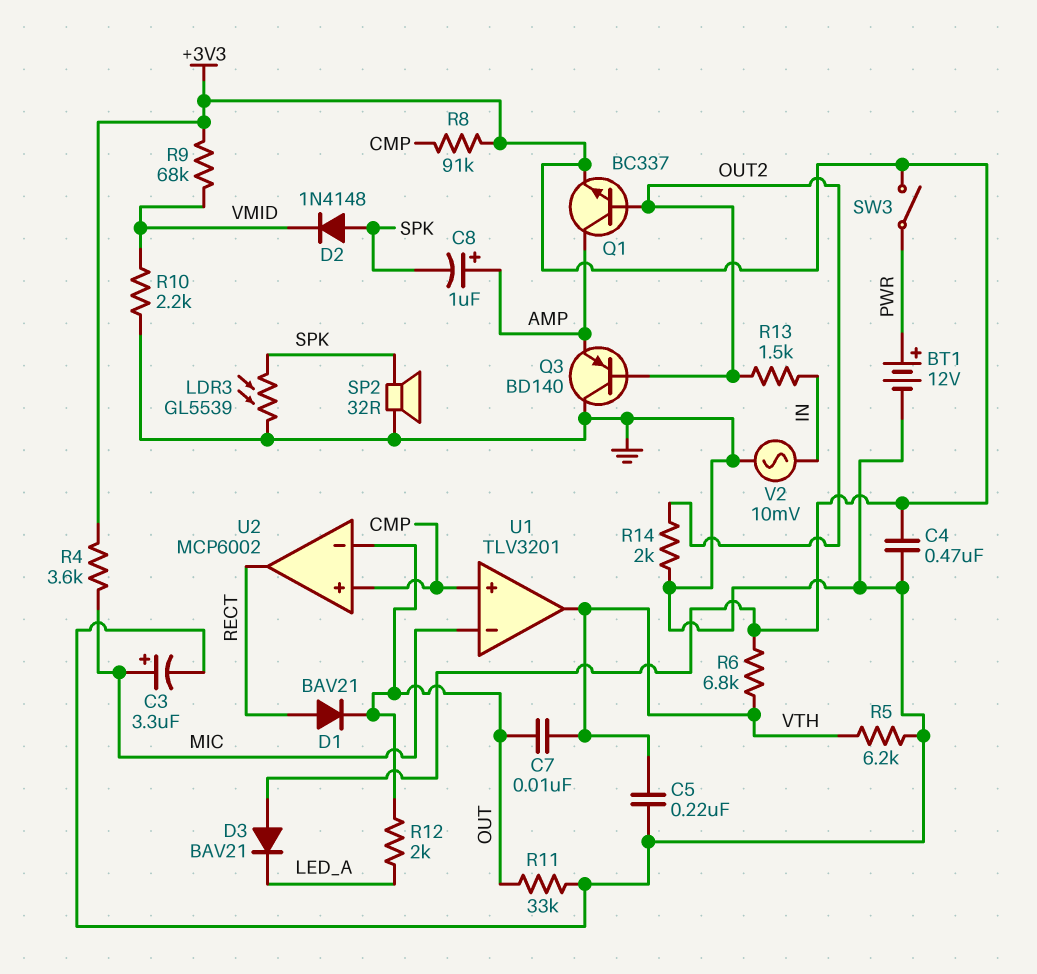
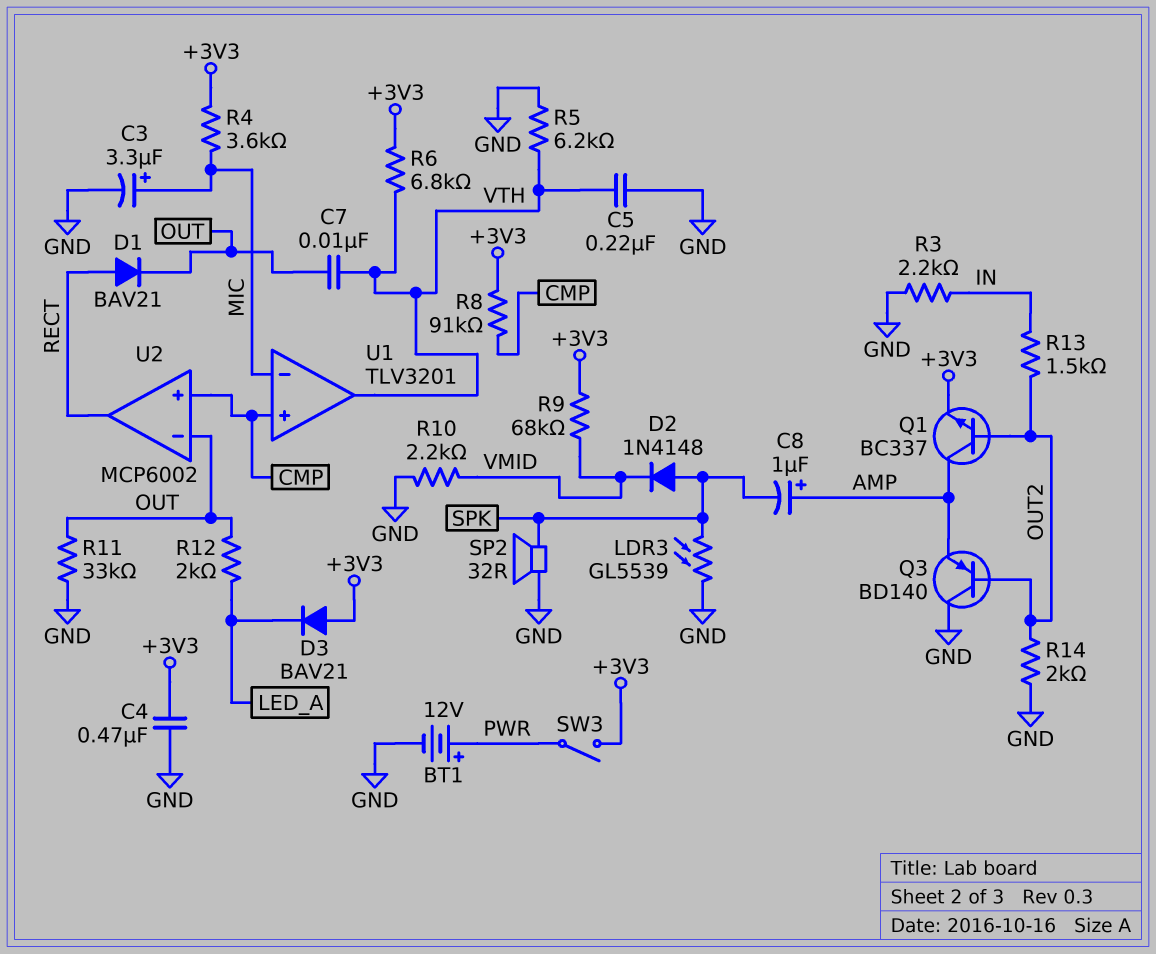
R3: none -> 2.2k (GND, IN)
V2: AC 10mV (GND, IN) -> none

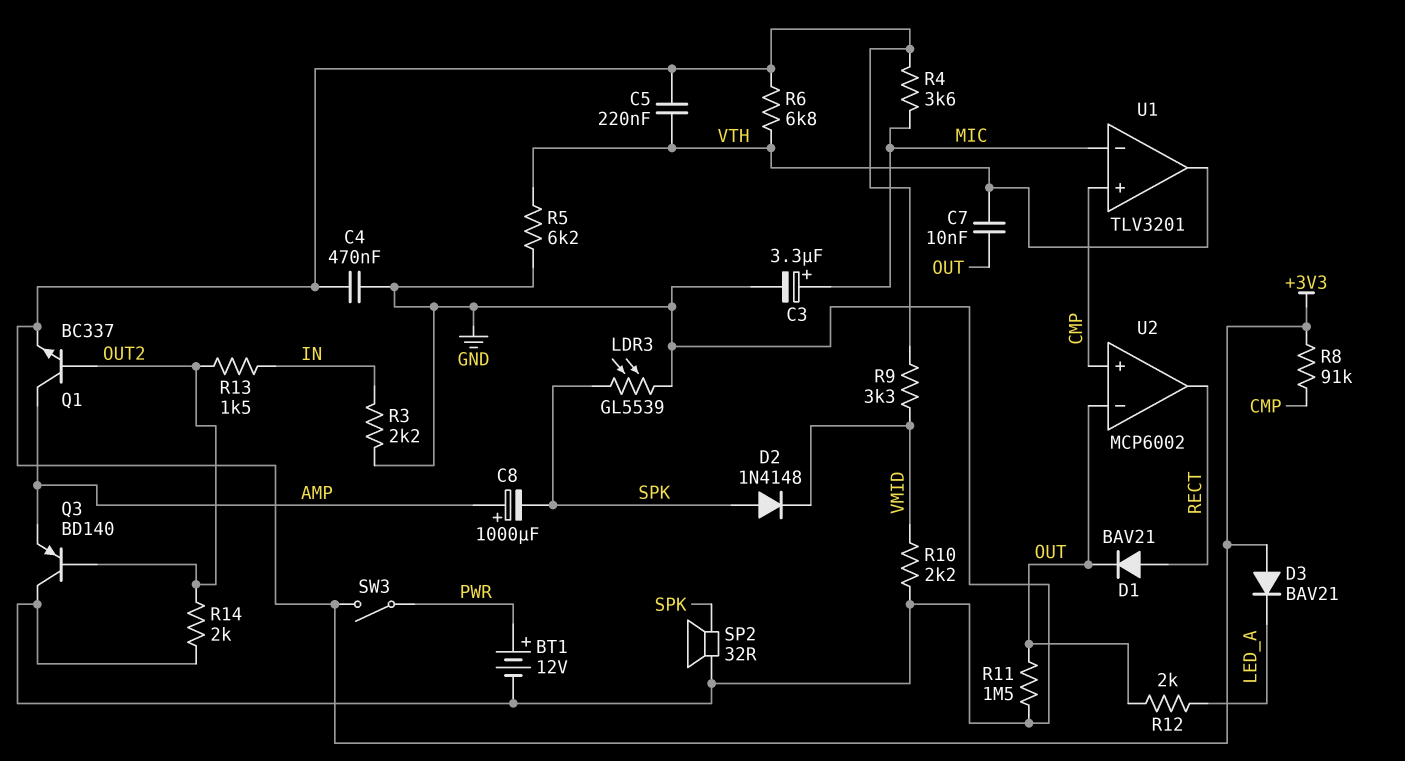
C5: 220nF (GND, VTH) -> 220nF (+3V3, VTH)
C8: 1uF (plus AMP, minus SPK) -> 1000uF (plus AMP, minus SPK)
R9: 68k (+3V3, VMID) -> 3.3k (+3V3, VMID)
R11: 33k (GND, OUT) -> 1.5M (GND, OUT)

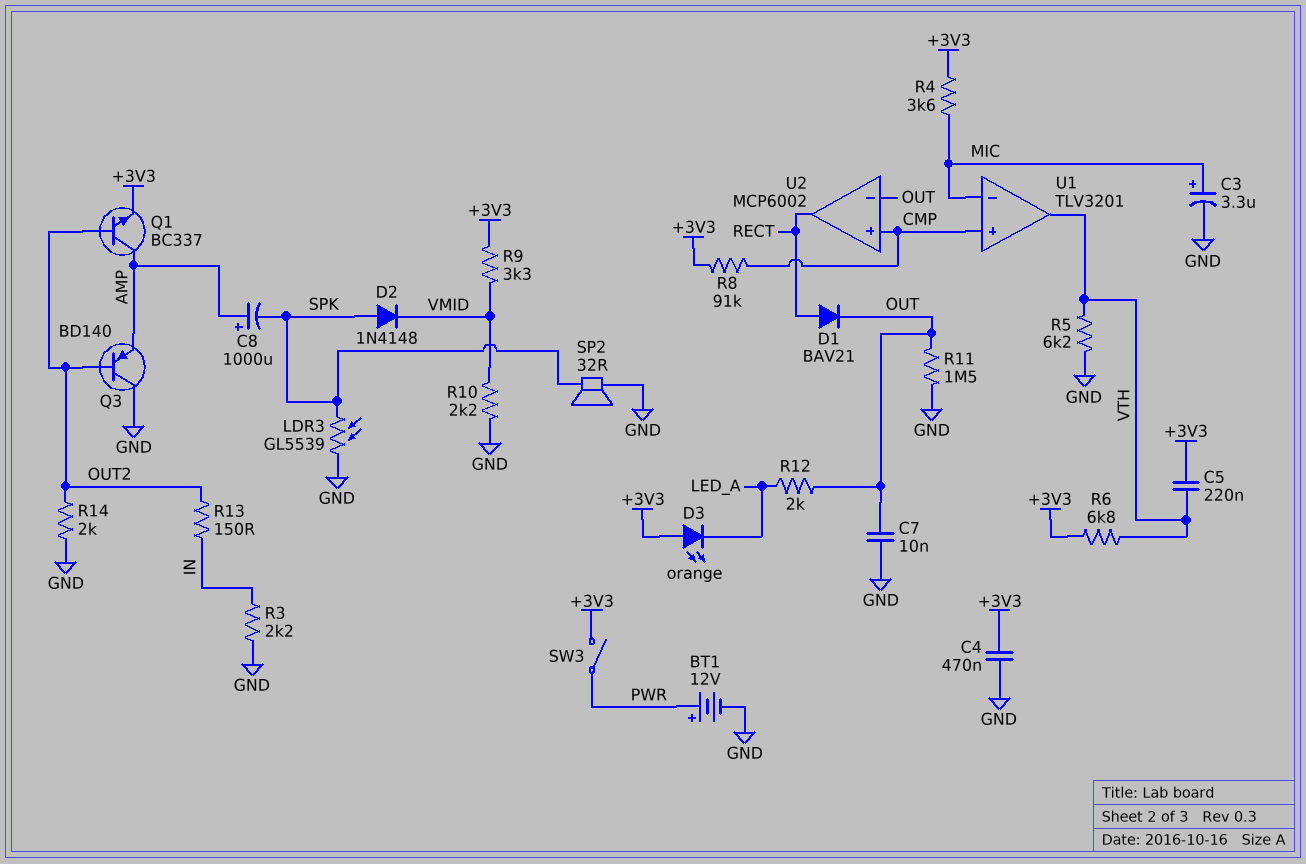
C7: 10nF (OUT, VTH) -> 10nF (GND, OUT)
D3: diode BAV21 (A +3V3, K LED_A) -> LED orange (A +3V3, K LED_A)
R13: 1.5k (IN, OUT2) -> 150 (IN, OUT2)

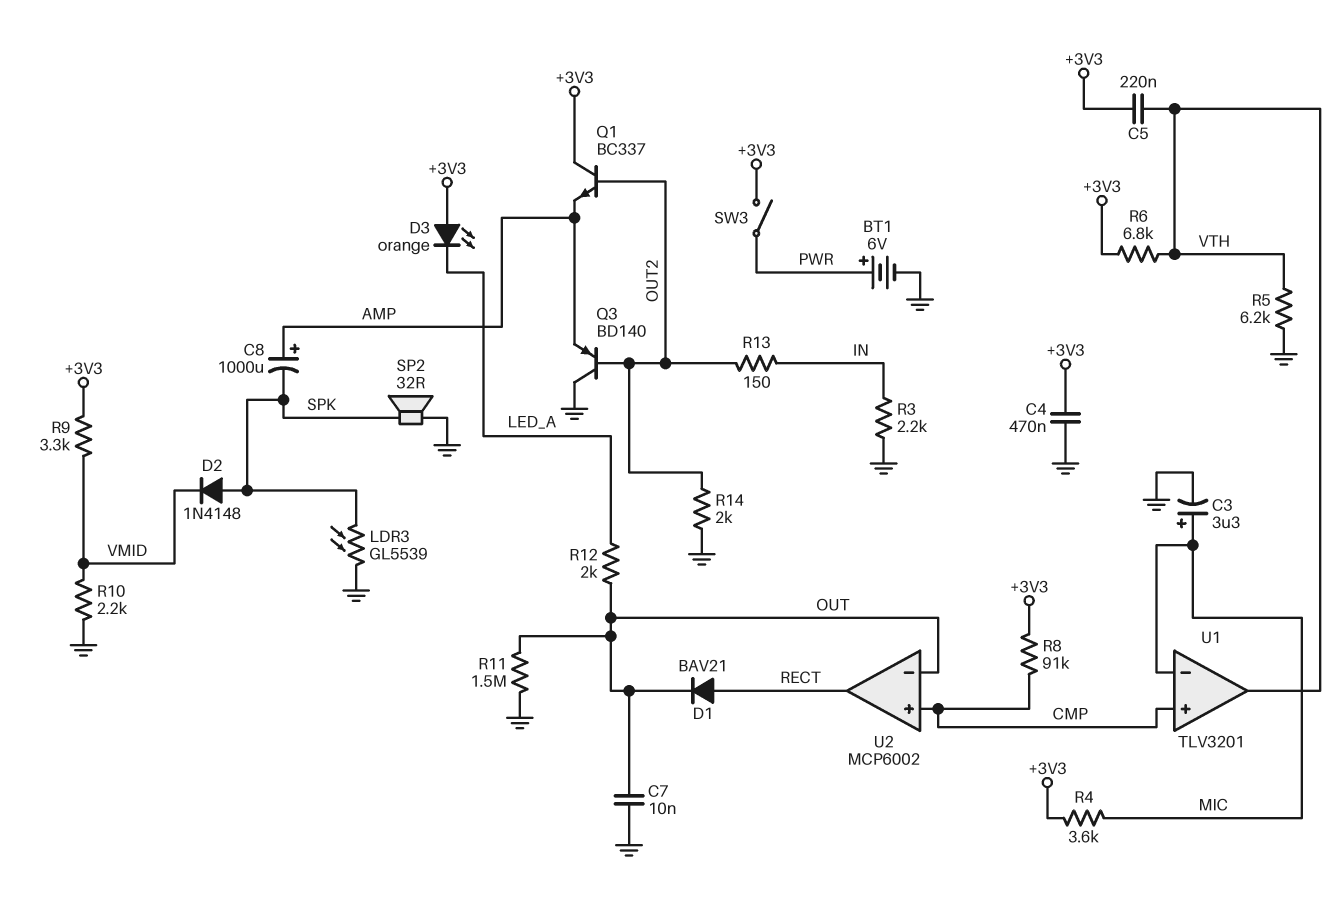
BT1: 12V (plus PWR, minus GND) -> 6V (plus PWR, minus GND)
Q1: NPN BC337 (B OUT2, C AMP, E +3V3) -> NPN BC337 (B OUT2, C +3V3, E AMP)

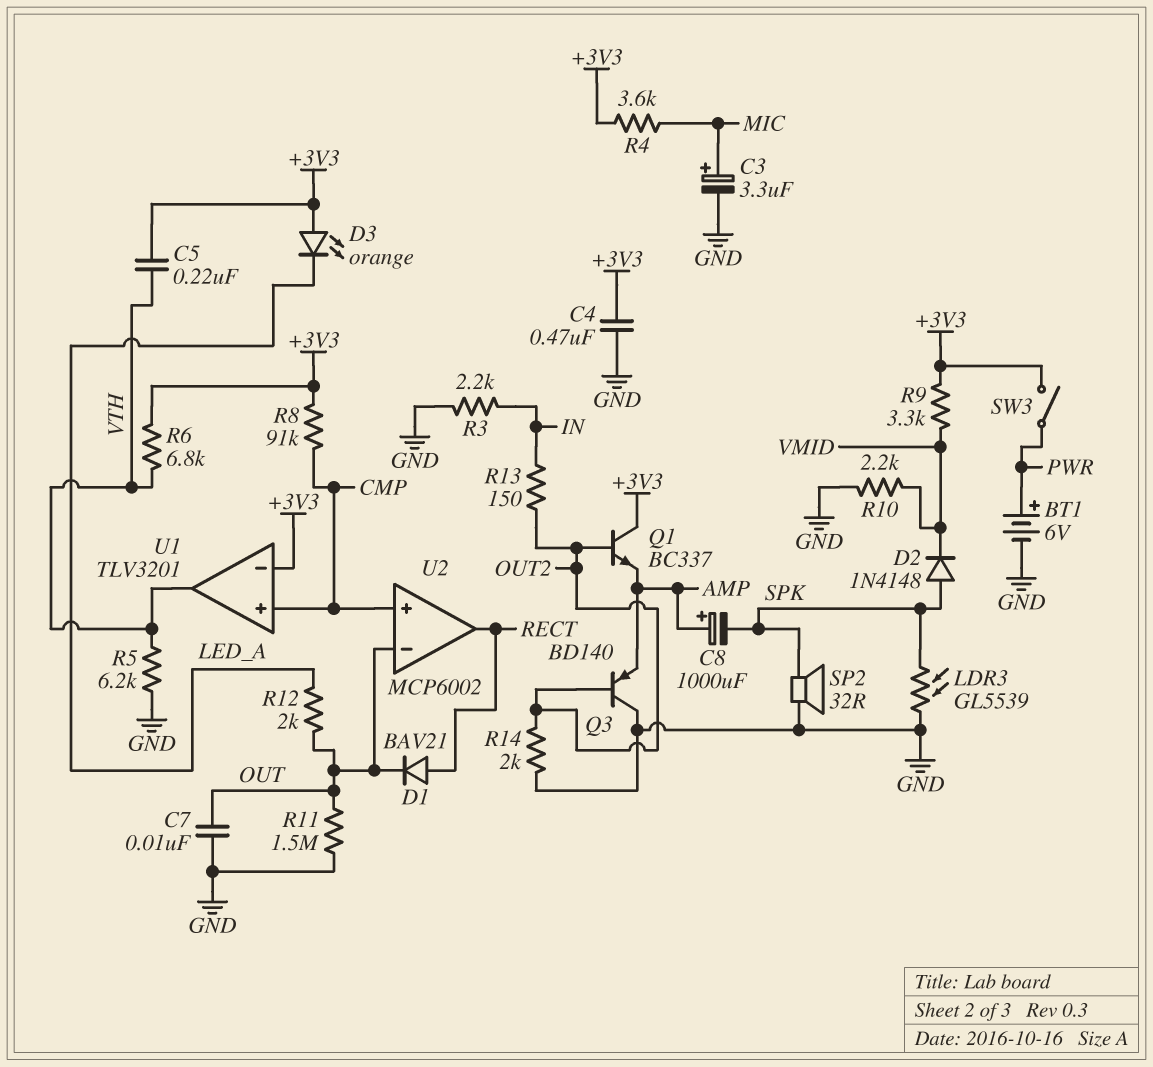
U1 pin in-: MIC -> +3V3

